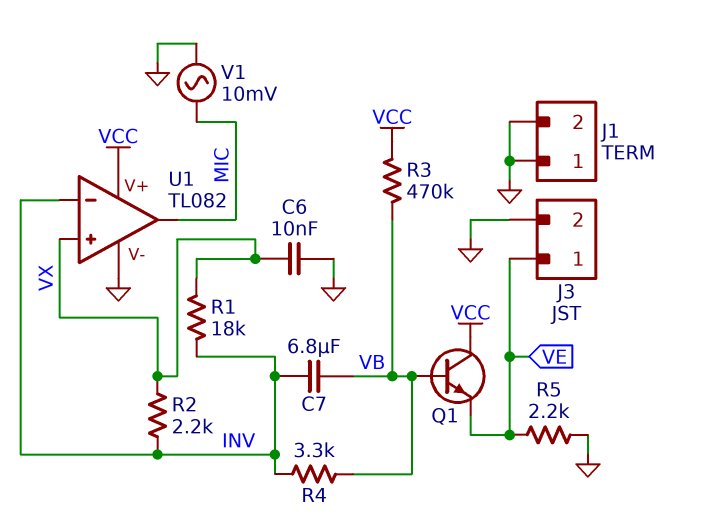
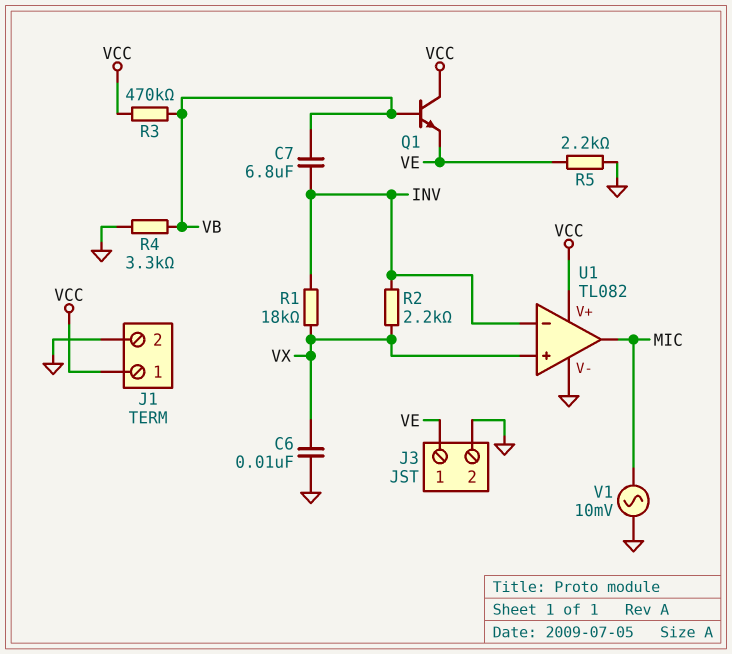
J1 pin 1: GND -> VCC
R4: 3.3k (INV, VB) -> 3.3k (GND, VB)

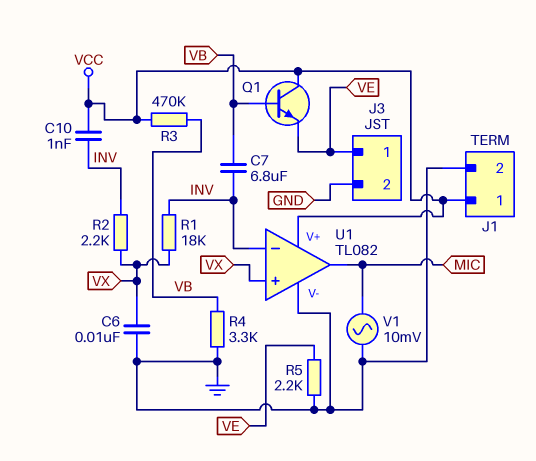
C10: none -> 1nF (INV, VCC)

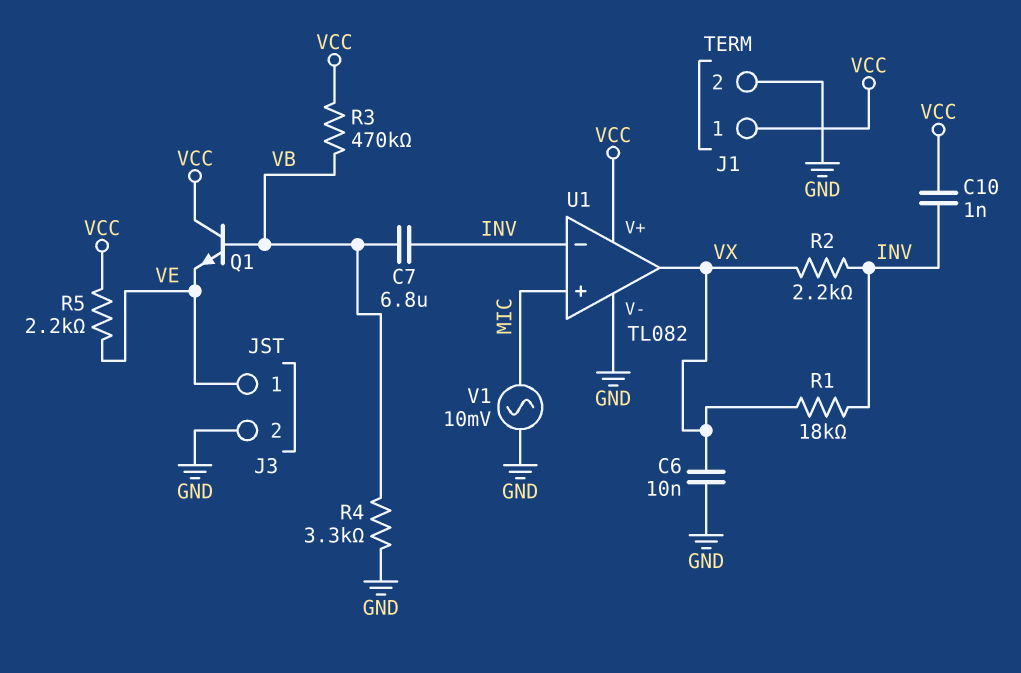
R5: 2.2k (GND, VE) -> 2.2k (VCC, VE)
U1 pin in+: VX -> MIC
U1 pin out: MIC -> VX

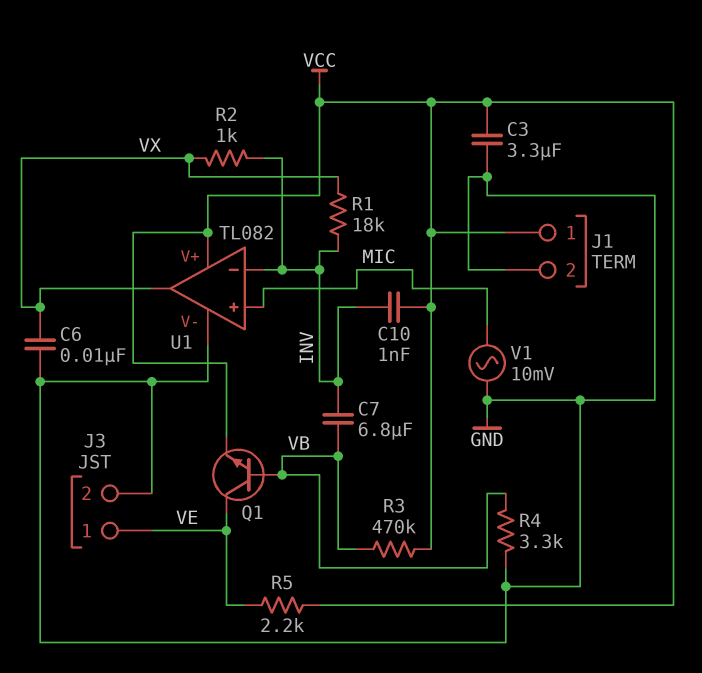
C3: none -> 3.3uF (GND, VCC)
Q1: NPN (B VB, C VCC, E VE) -> NPN (B VB, C VE, E VCC)
R2: 2.2k (INV, VX) -> 1k (INV, VX)

